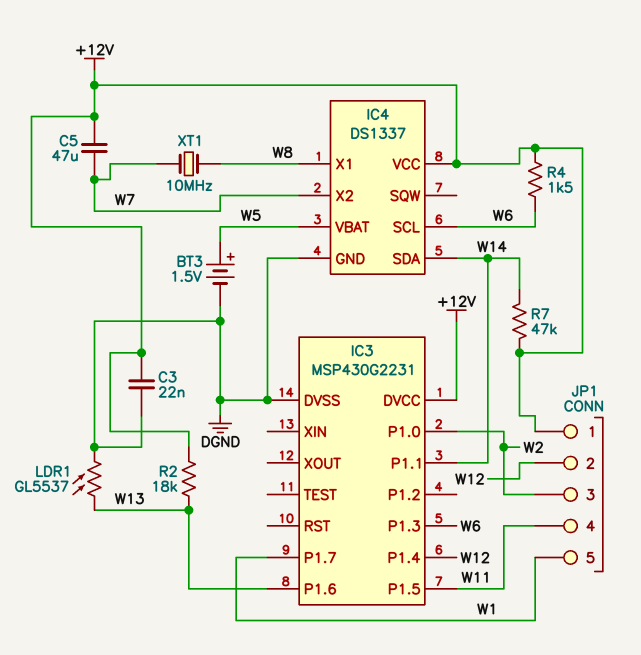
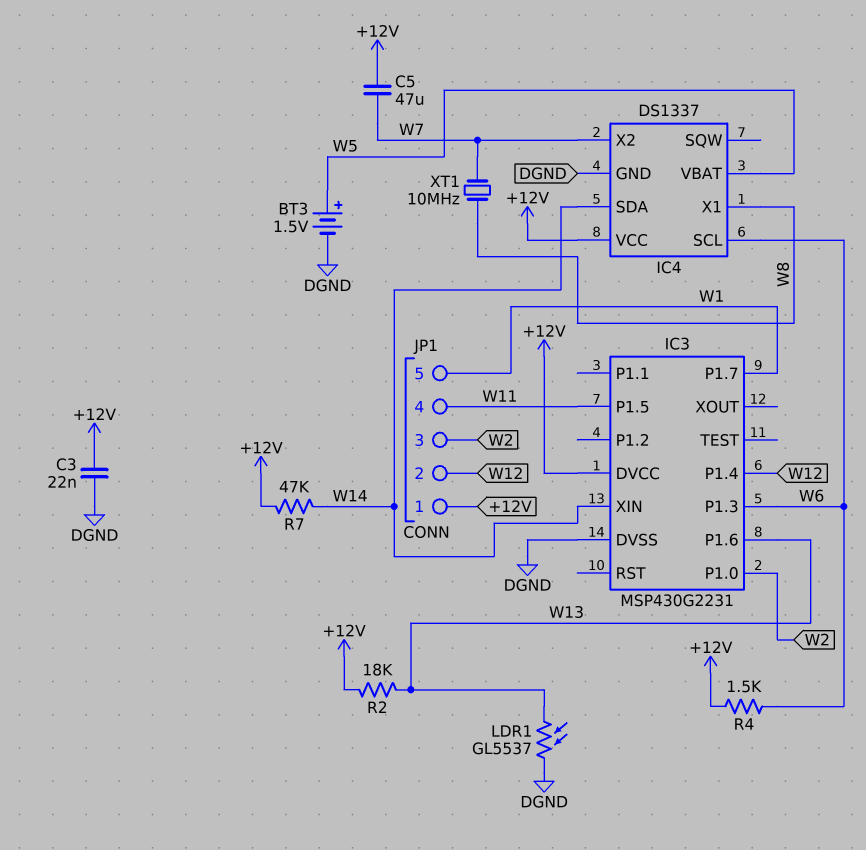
IC3 pin P1.1: W14 -> none
IC3 pin XIN: none -> W14

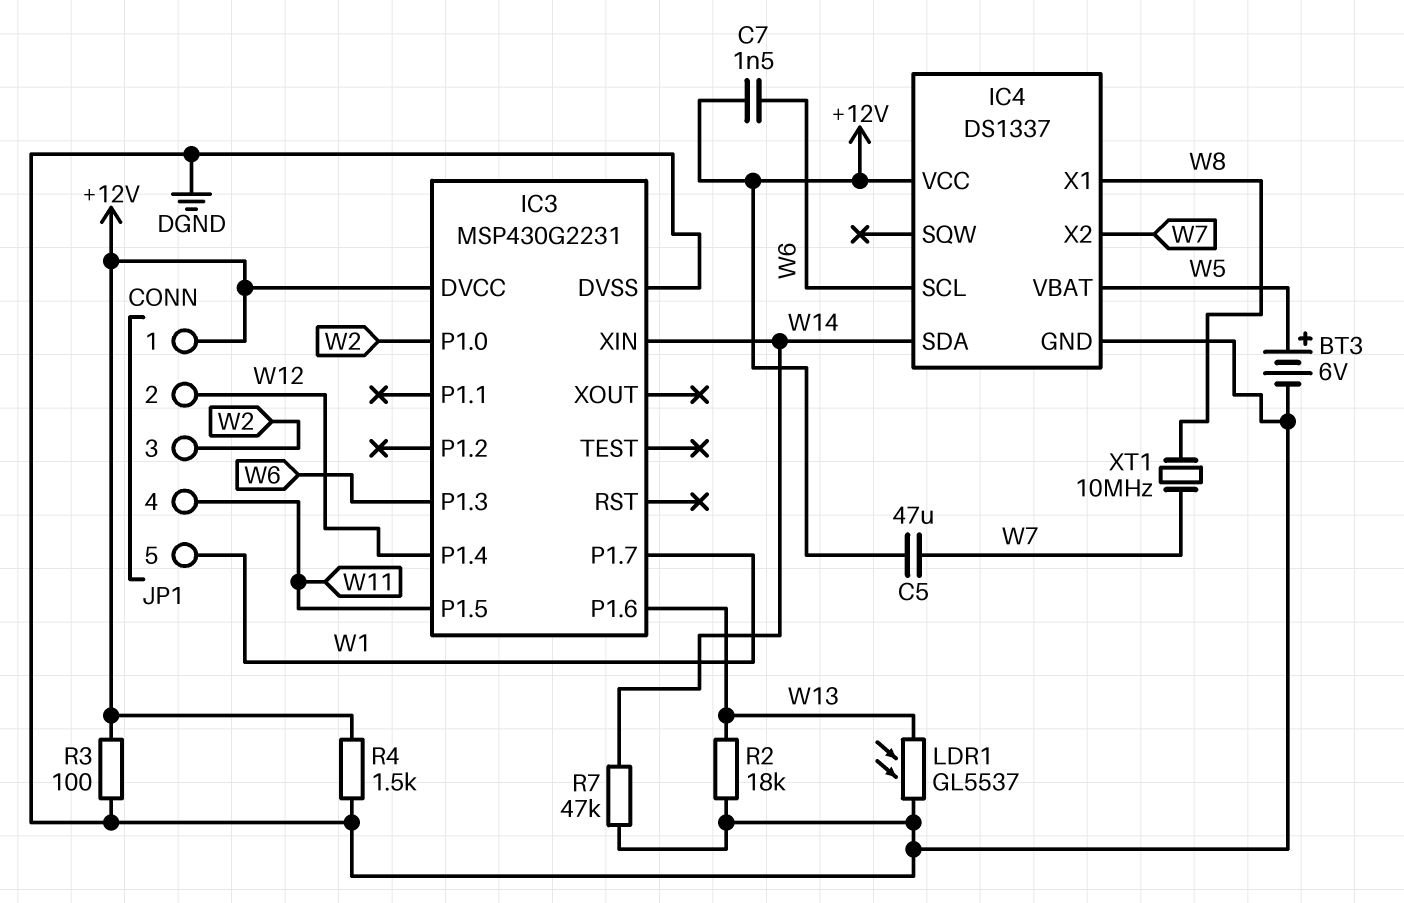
BT3: 1.5V (plus W5, minus DGND) -> 6V (plus W5, minus DGND)
C3: 22nF (+12V, DGND) -> none
C7: none -> 1.5nF (+12V, W6)
R2: 18k (+12V, W13) -> 18k (DGND, W13)
R3: none -> 100 (+12V, DGND)
R4: 1.5k (+12V, W6) -> 1.5k (+12V, DGND)
R7: 47k (+12V, W14) -> 47k (DGND, W14)

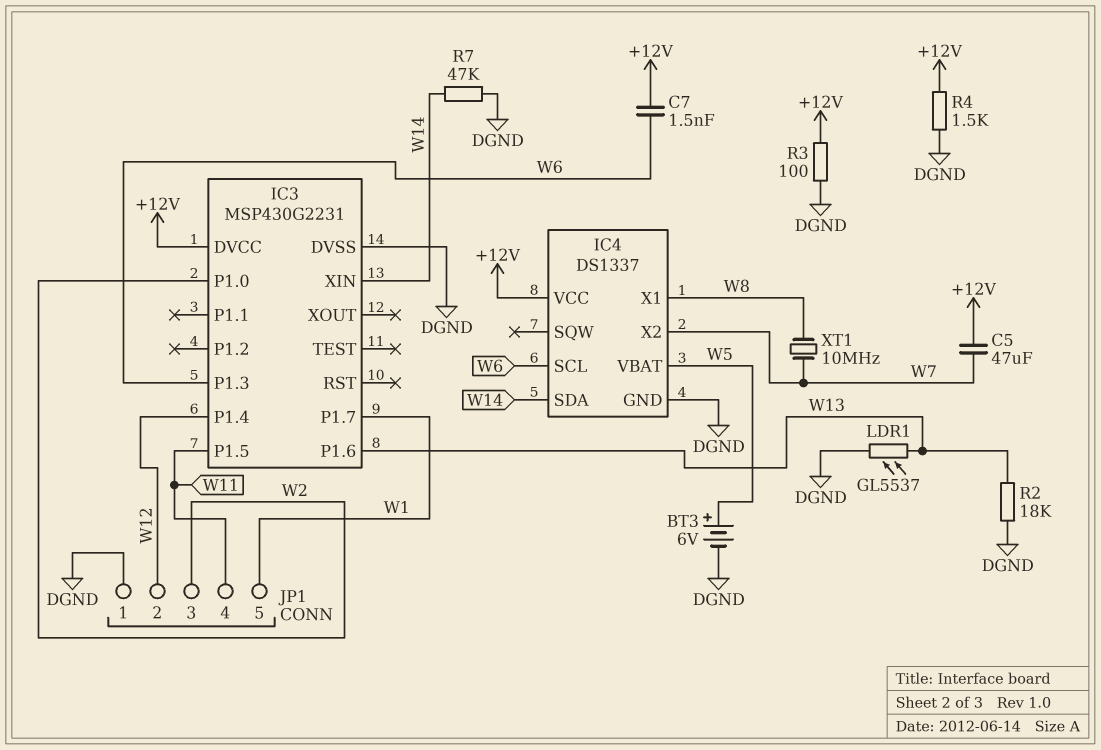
JP1 pin 1: +12V -> DGND

